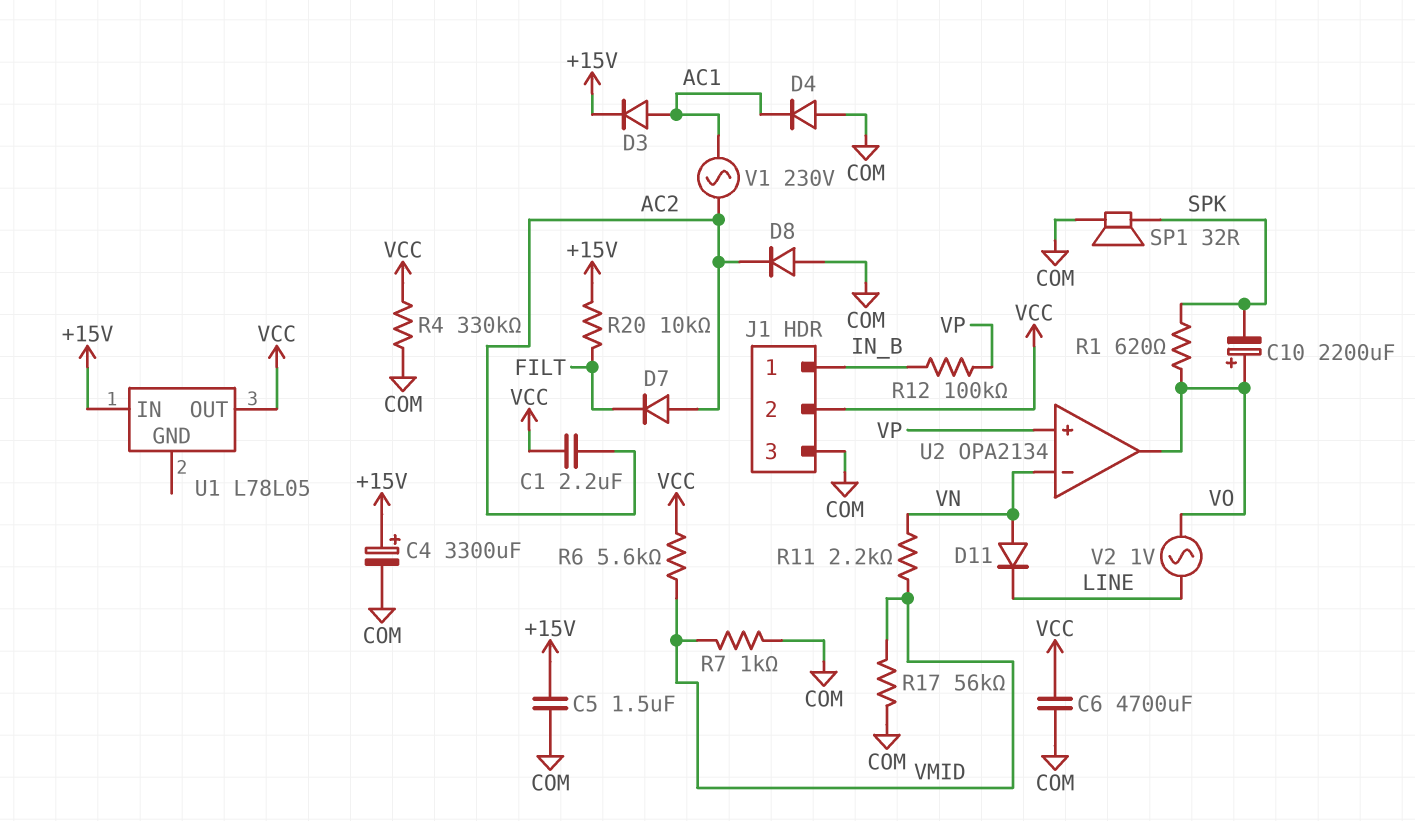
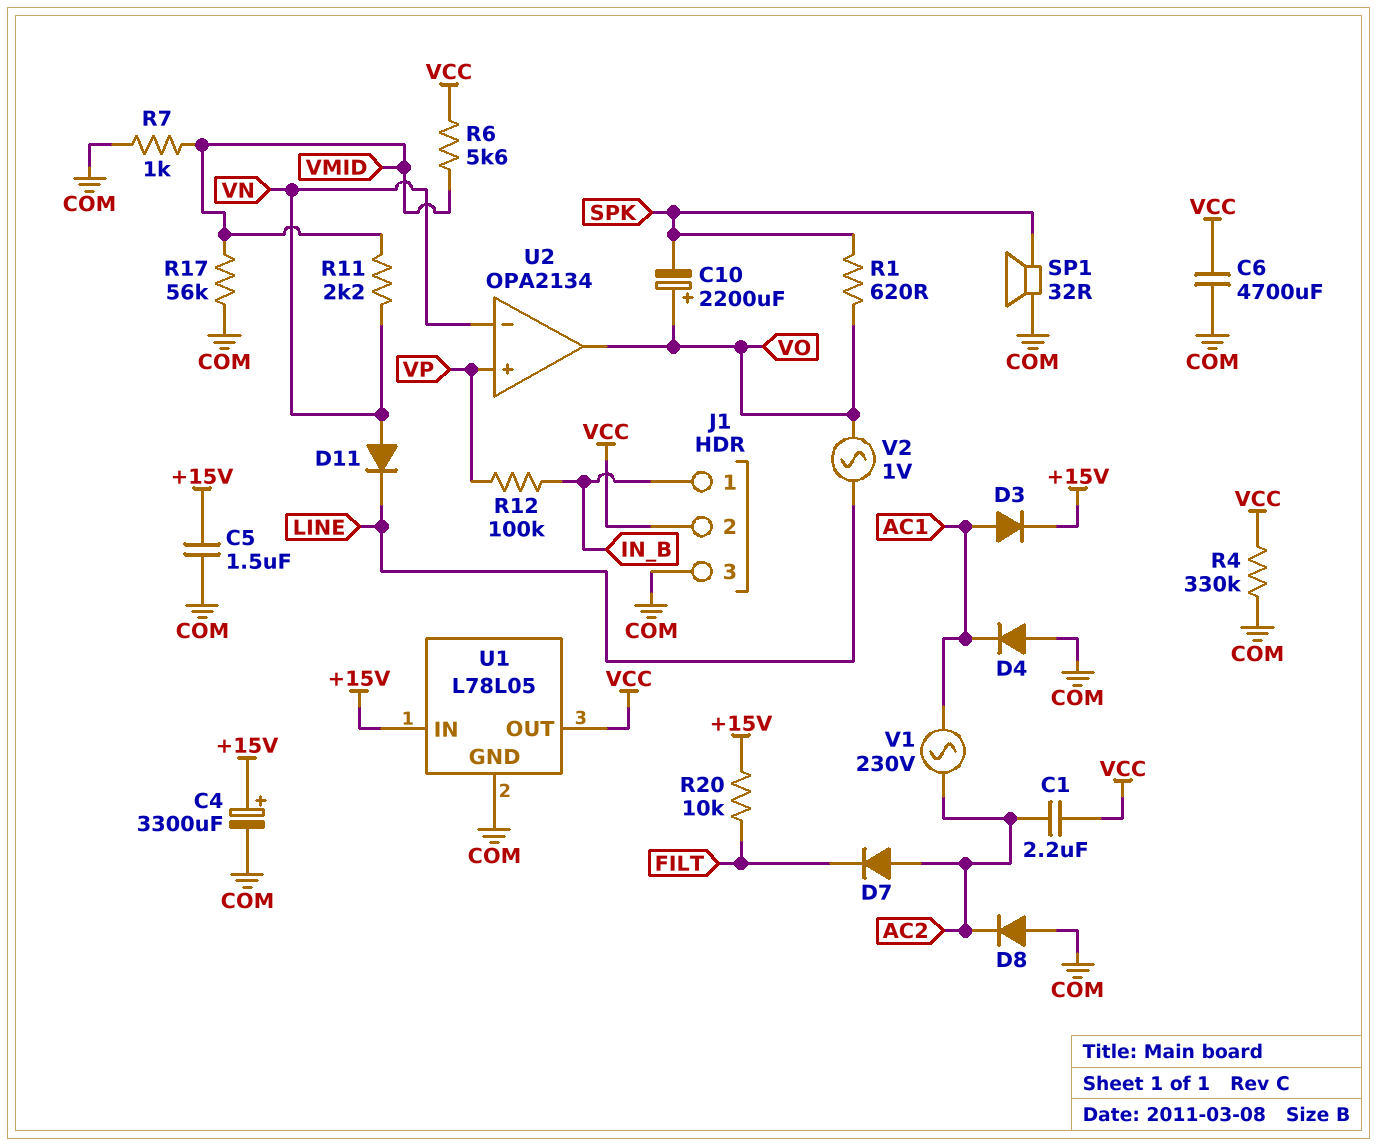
U1 pin GND: none -> COM

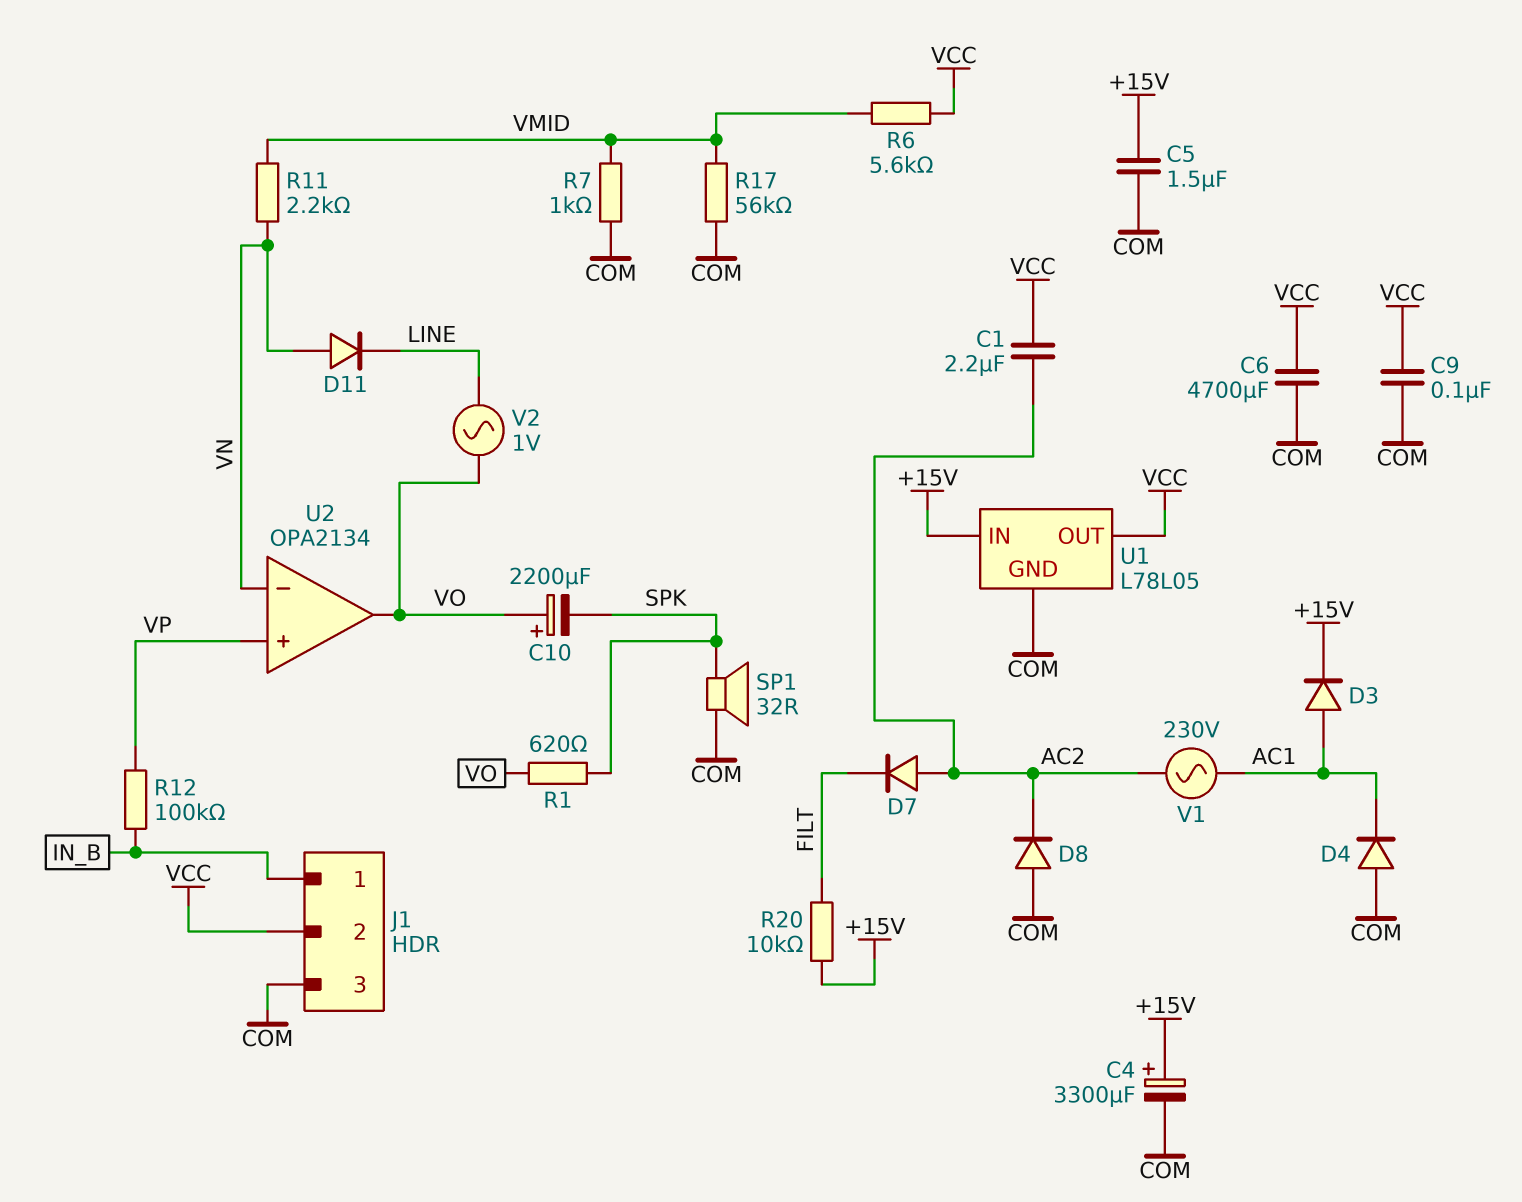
C9: none -> 100nF (COM, VCC)
R4: 330k (COM, VCC) -> none

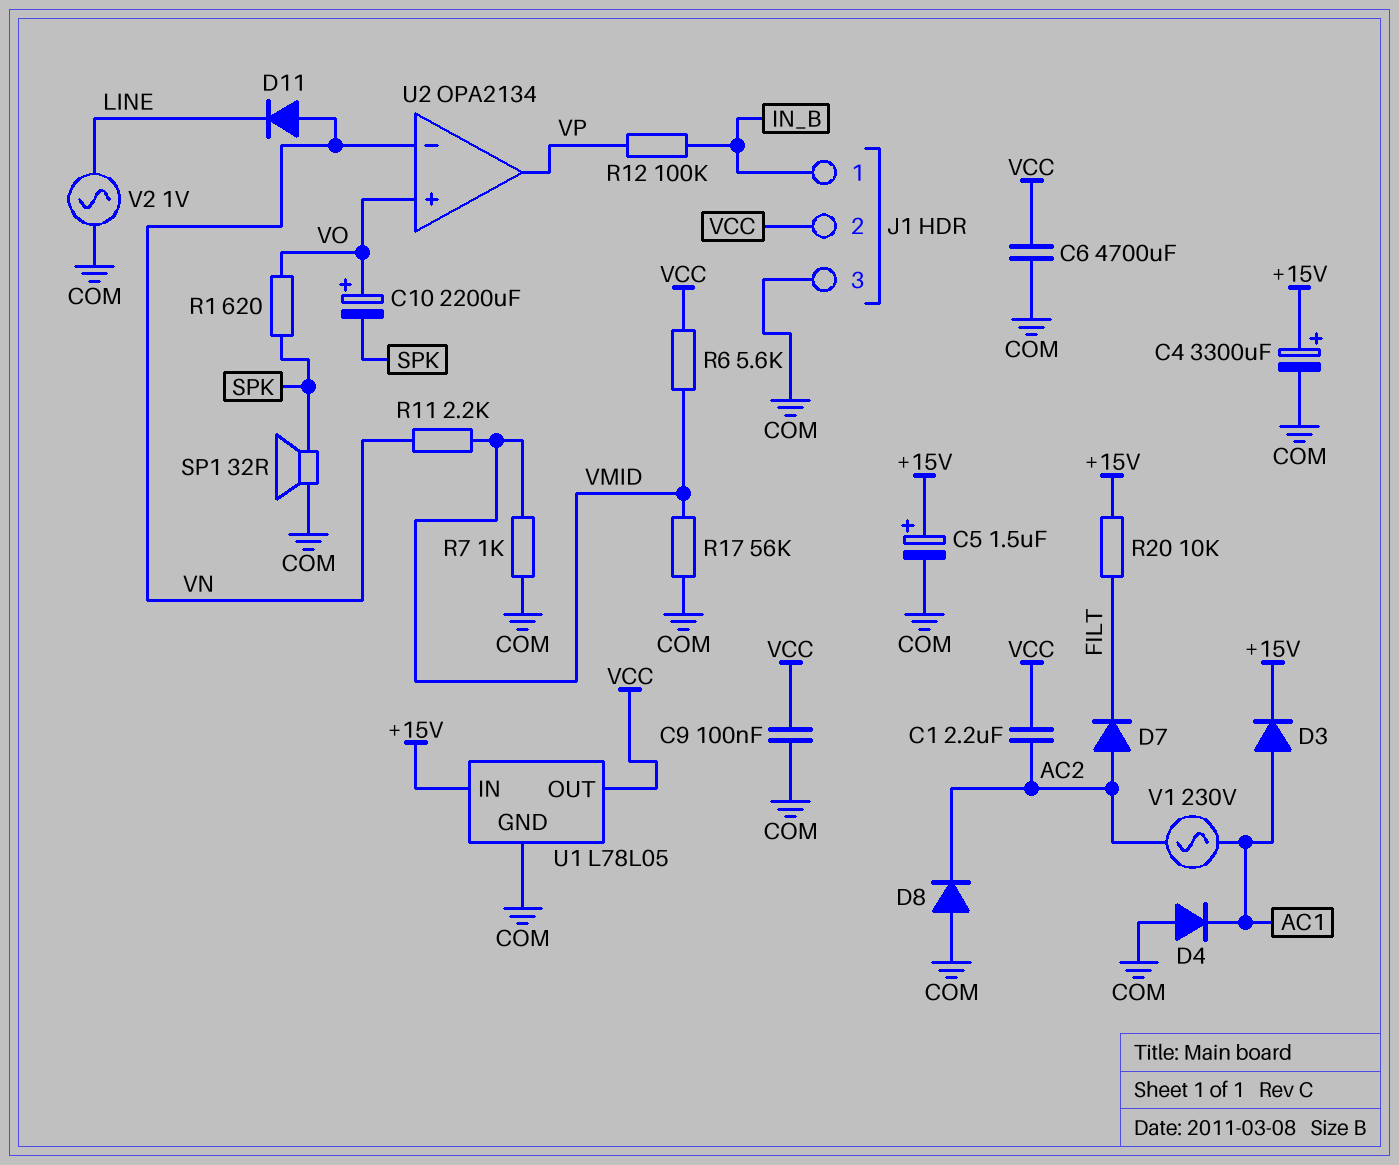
C5: 1.5uF (+15V, COM) -> 1.5uF (plus +15V, minus COM)
U2 pin in+: VP -> VO
U2 pin out: VO -> VP
V2: AC 1V (LINE, VO) -> AC 1V (COM, LINE)

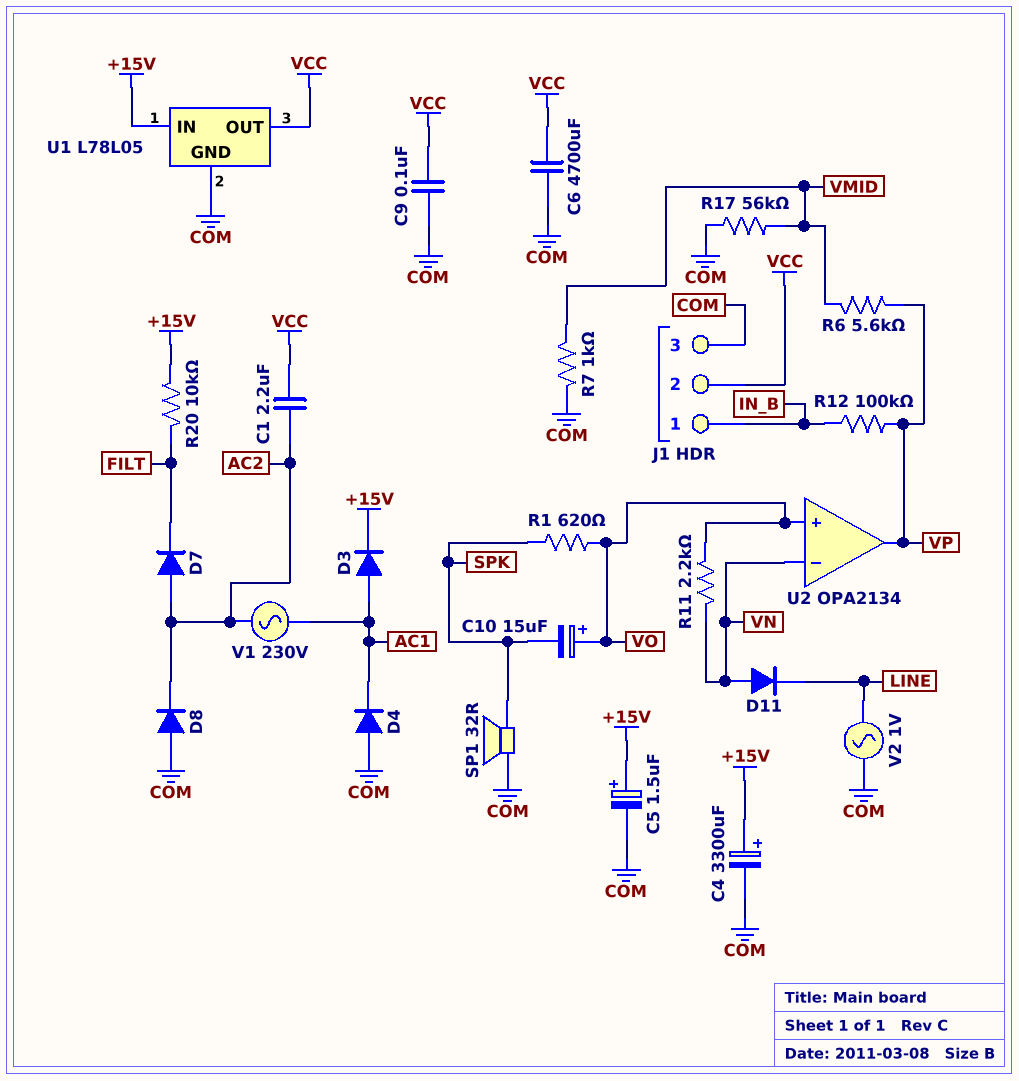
C10: 2200uF (plus VO, minus SPK) -> 15uF (plus VO, minus SPK)
R6: 5.6k (VCC, VMID) -> 5.6k (VMID, VP)
R11: 2.2k (VMID, VN) -> 2.2k (VN, VO)

